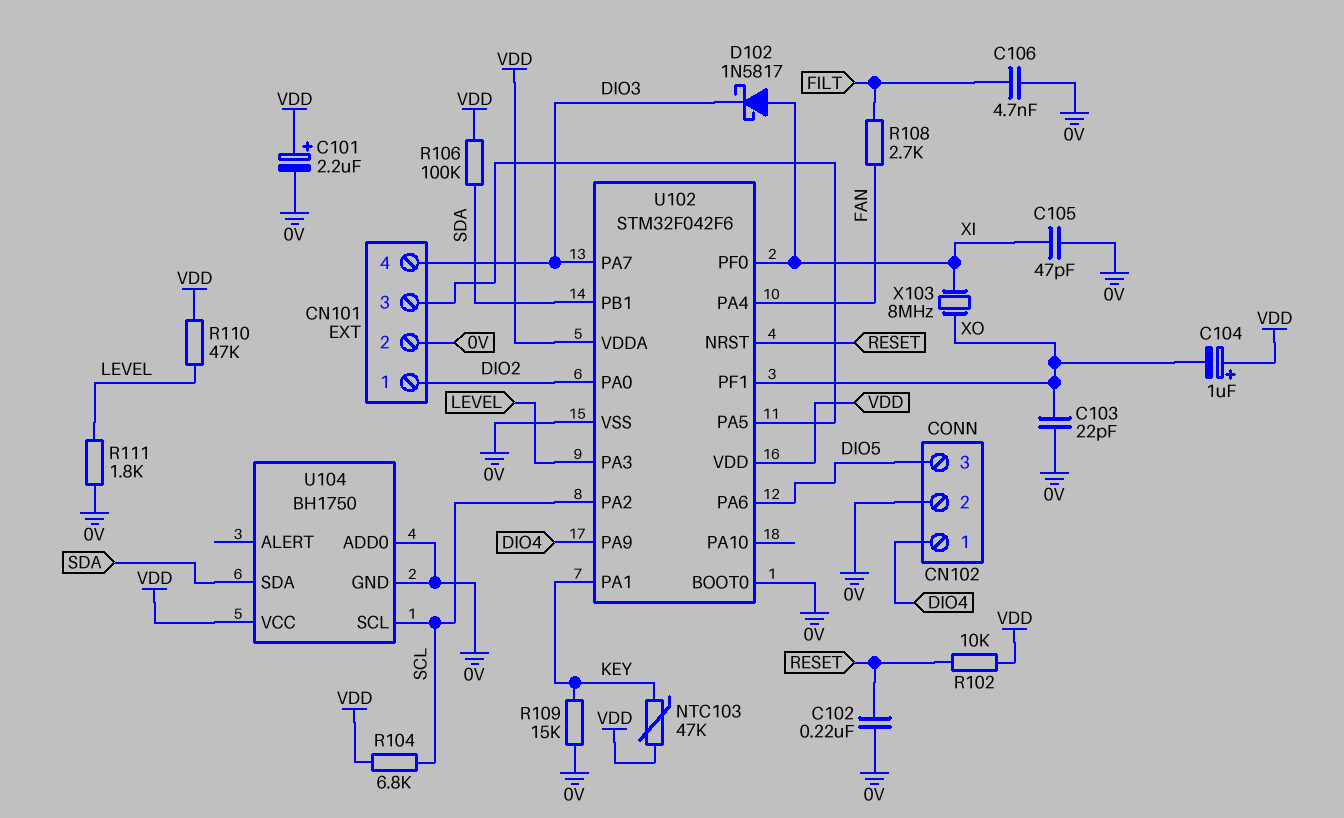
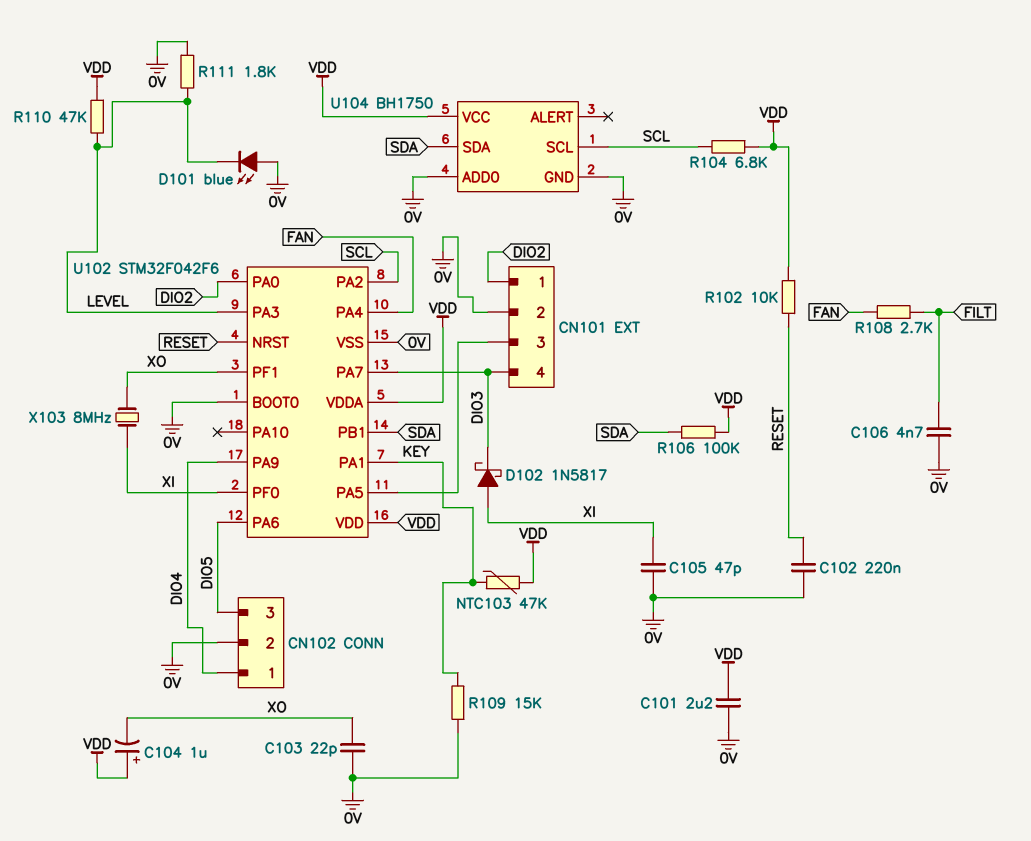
C101: 2.2uF (plus VDD, minus 0V) -> 2.2uF (0V, VDD)
D101: none -> LED blue (A 0V, K LEVEL)

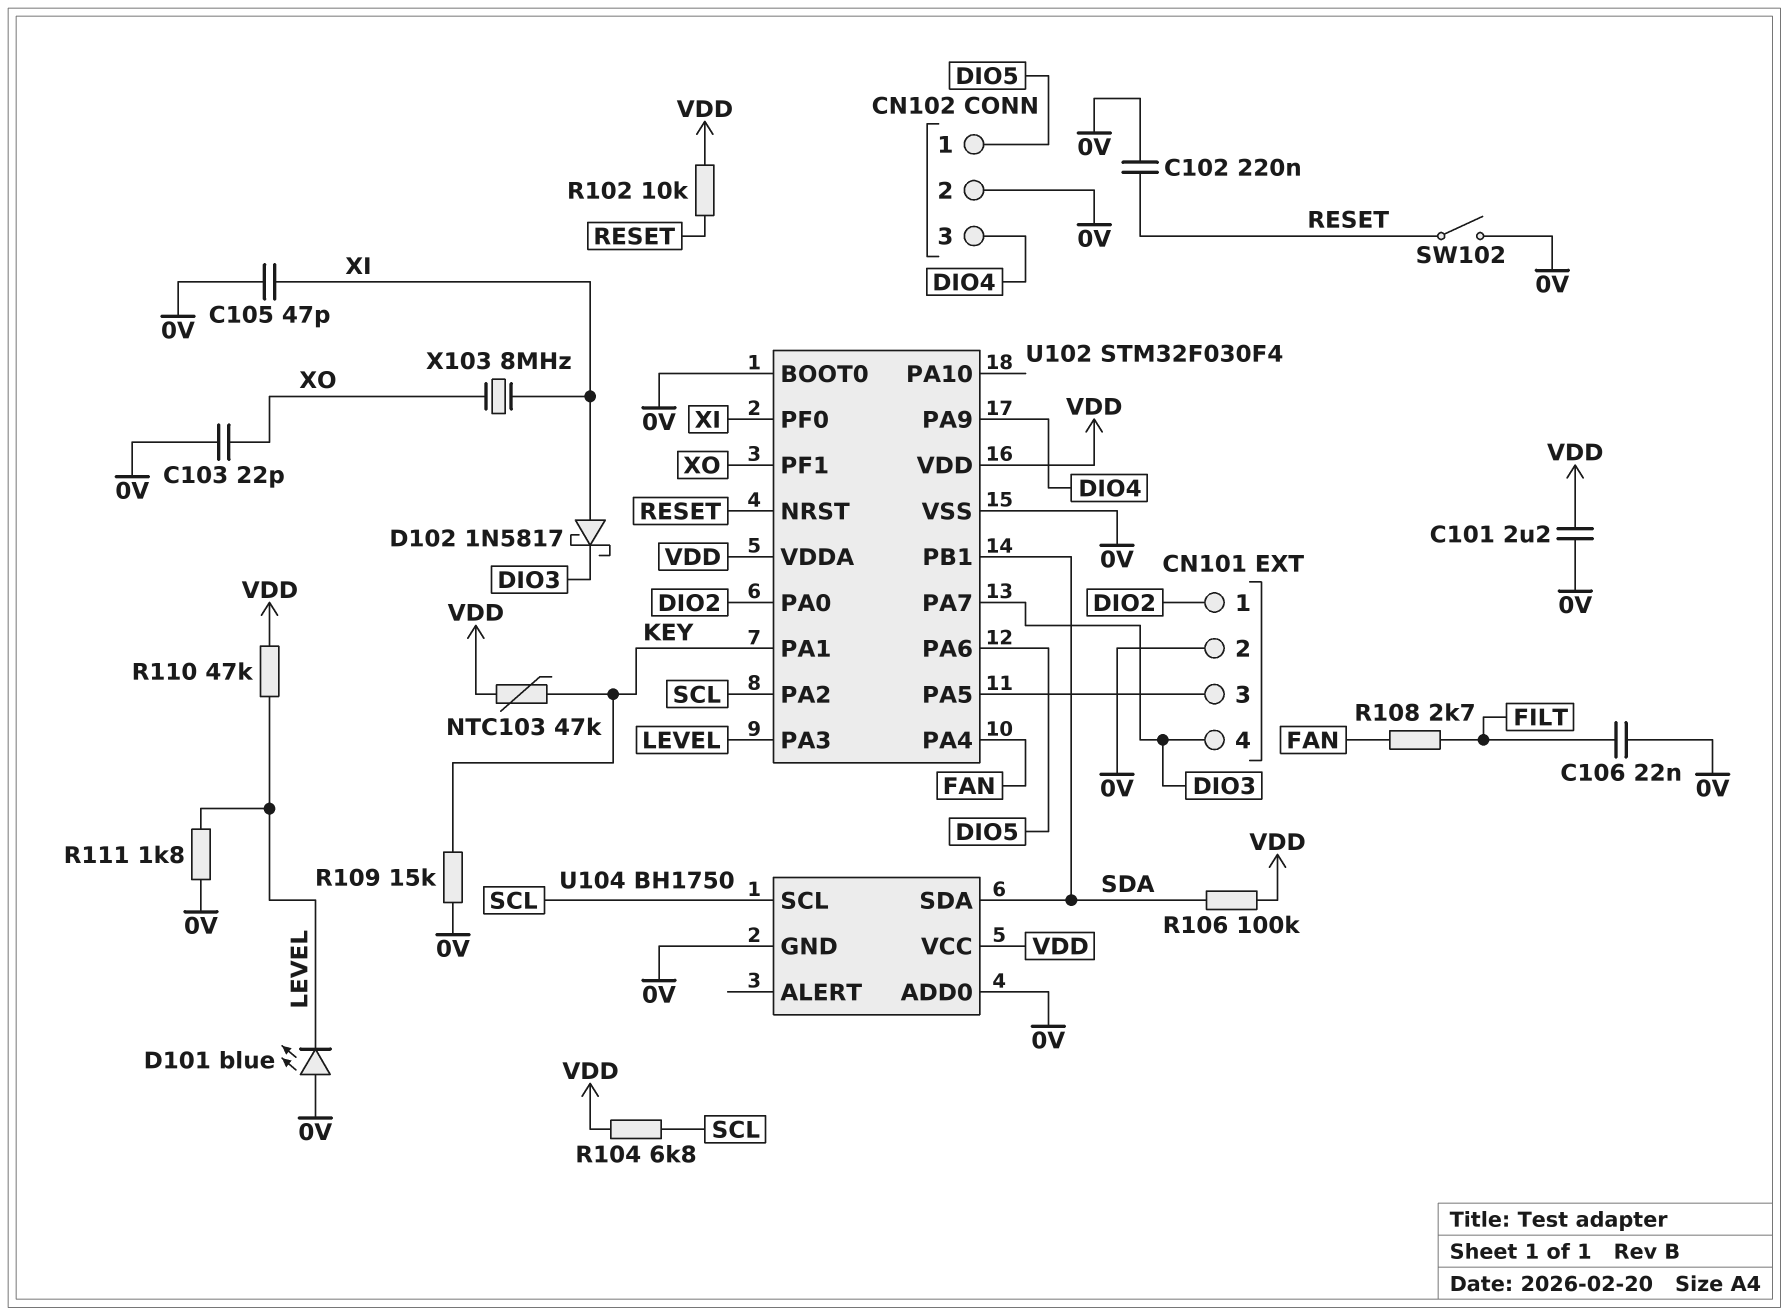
C104: 1uF (plus VDD, minus XO) -> none
C106: 4.7nF (0V, FILT) -> 22nF (0V, FILT)
CN102 pin 1: DIO4 -> DIO5
CN102 pin 3: DIO5 -> DIO4
SW102: none -> switch (0V, RESET)
U102: STM32F042F6 -> STM32F030F4

